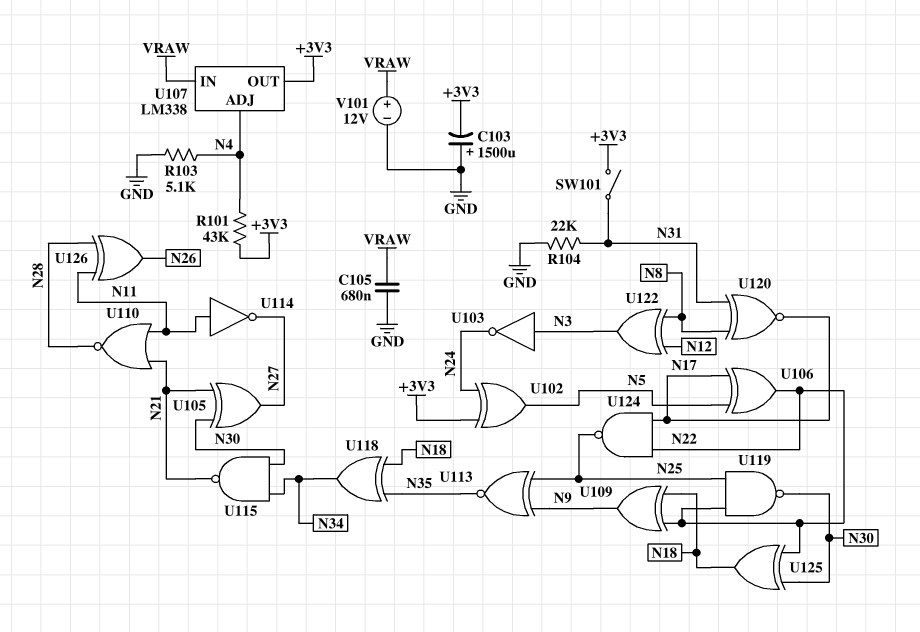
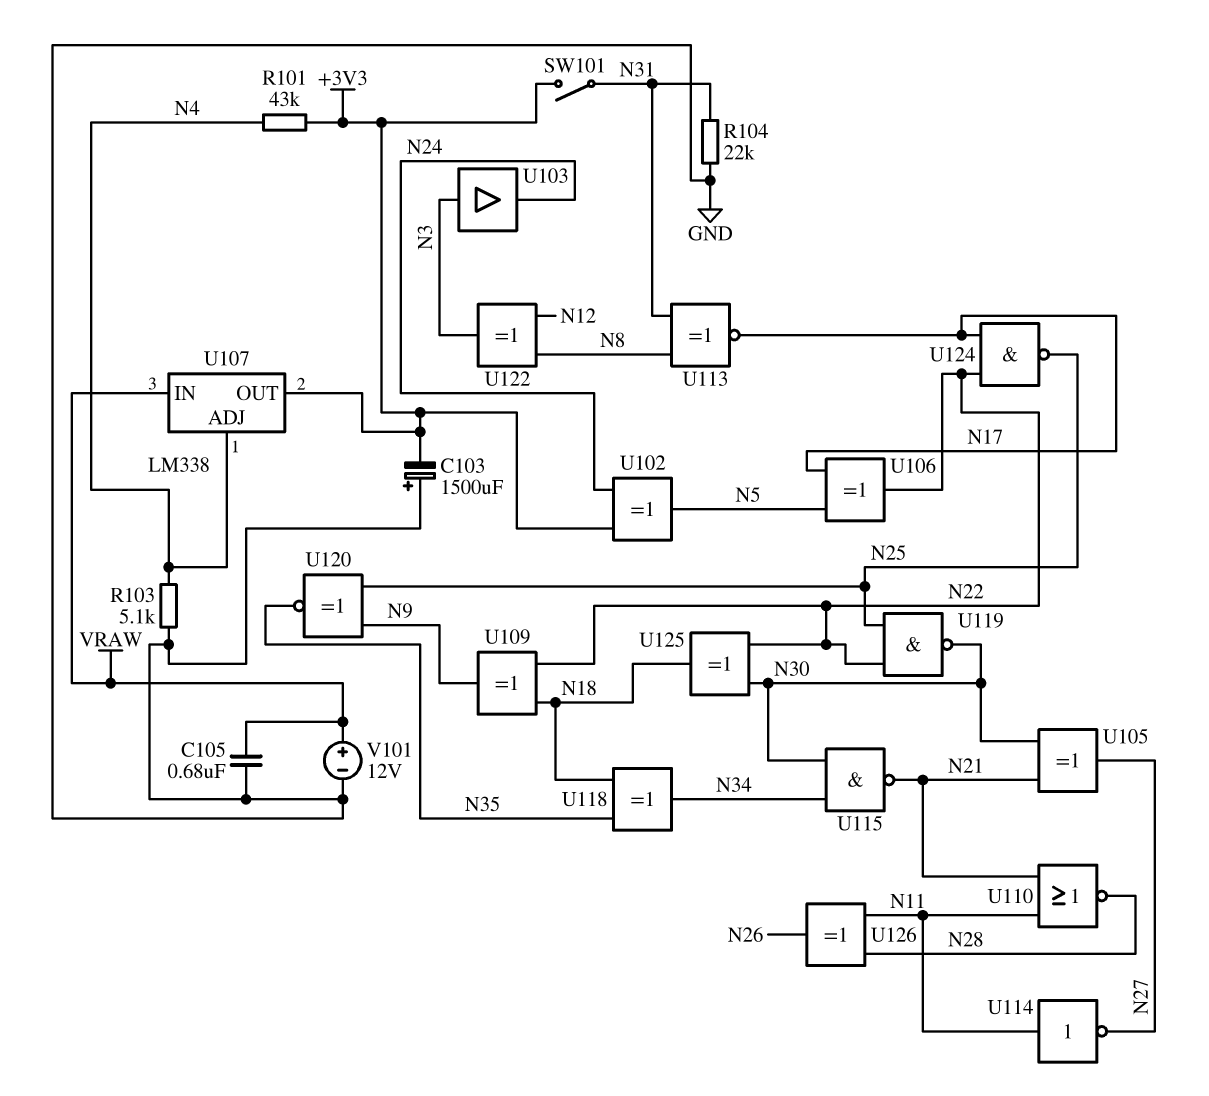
U103: NOT (in N3, out N24) -> buffer (in N3, out N24)
U113: XNOR (in N9, in N25, out N35) -> XNOR (in N8, in N31, out N17)
U120: XNOR (in N8, in N31, out N17) -> XNOR (in N9, in N25, out N35)

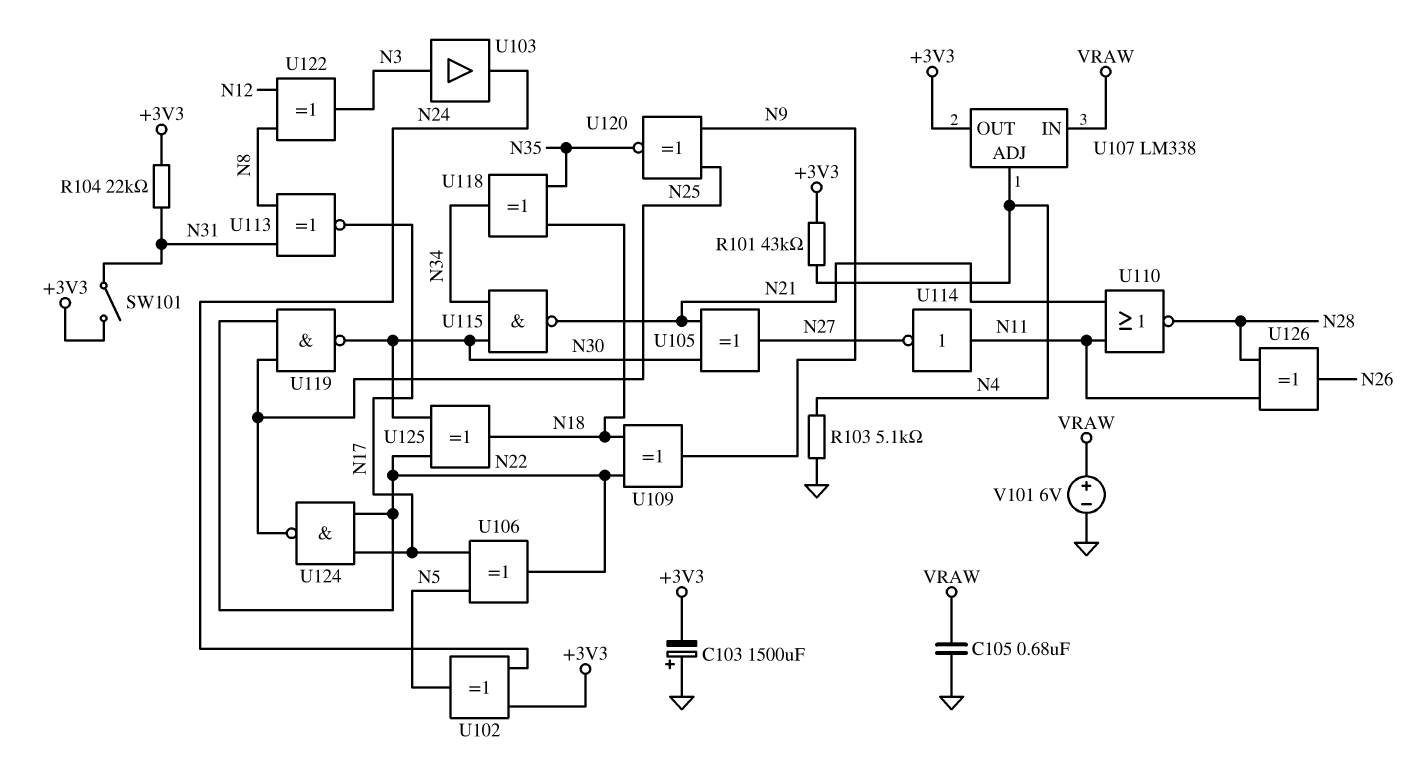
R104: 22k (GND, N31) -> 22k (+3V3, N31)
V101: 12V (plus VRAW, minus GND) -> 6V (plus VRAW, minus GND)

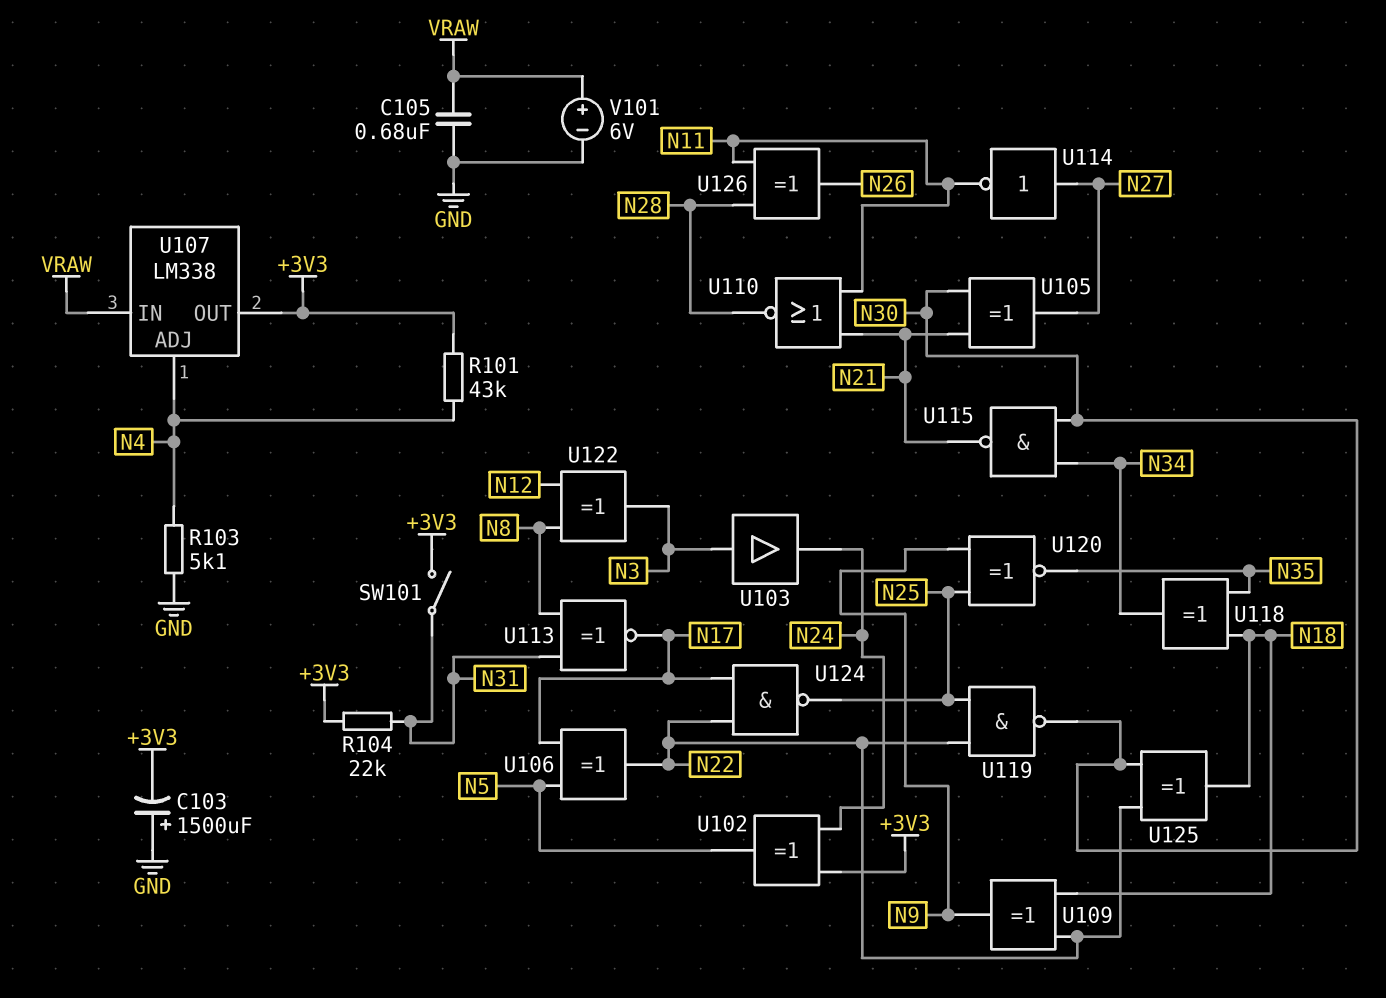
U114: NOT (in N11, out N27) -> NOT (in N27, out N11)

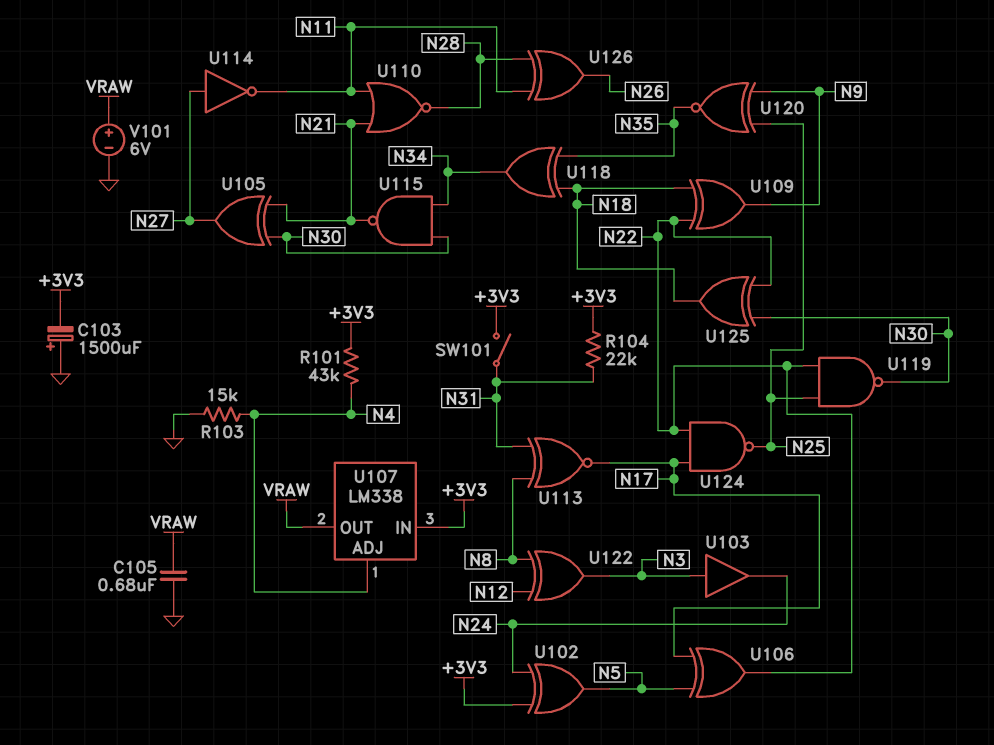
R103: 5.1k (GND, N4) -> 15k (GND, N4)
U107 pin IN: VRAW -> +3V3
U107 pin OUT: +3V3 -> VRAW

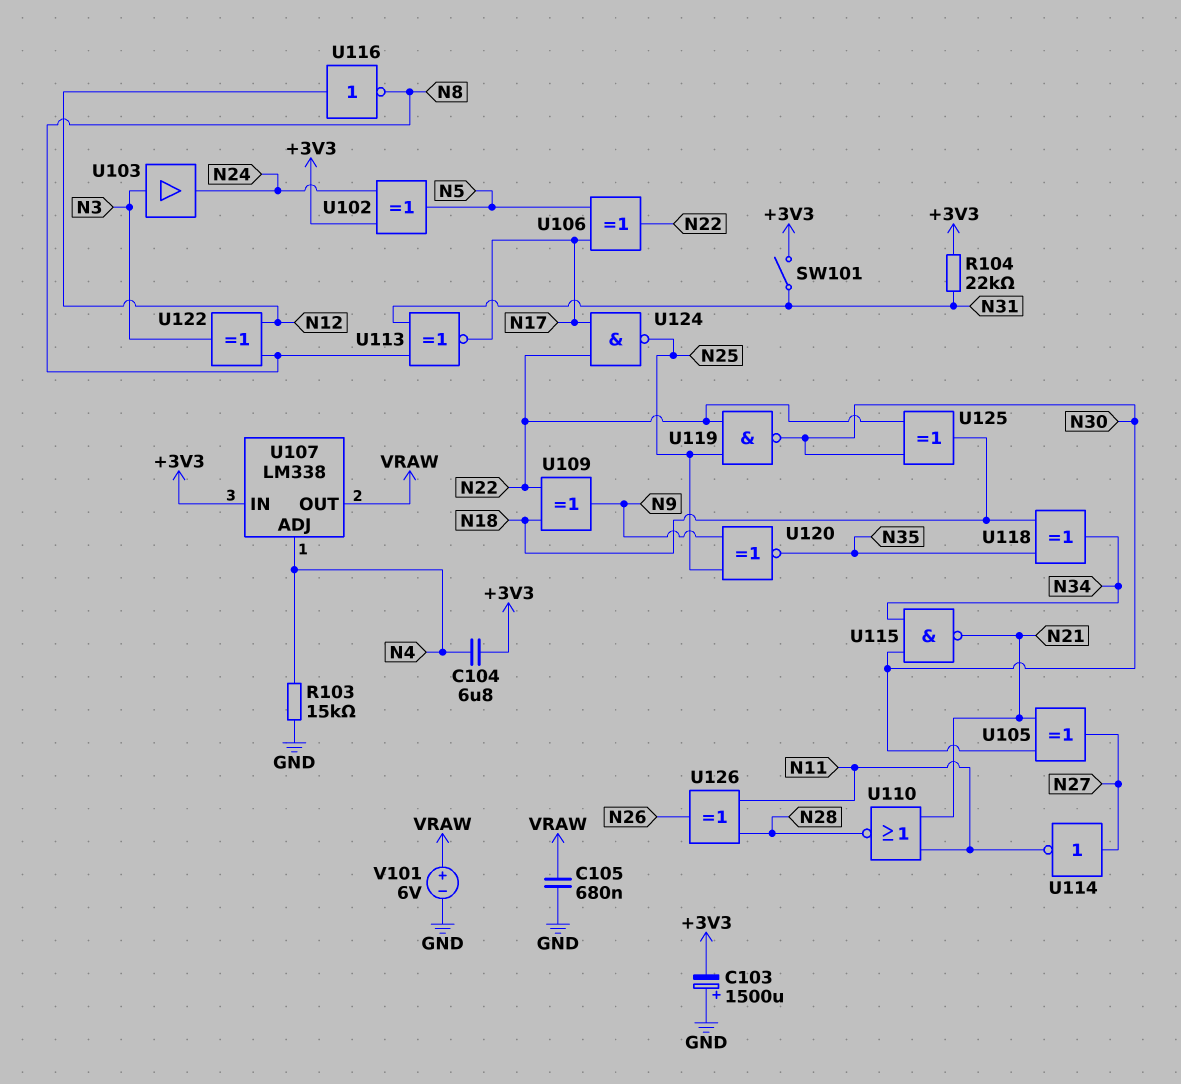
C104: none -> 6.8uF (+3V3, N4)
R101: 43k (+3V3, N4) -> none
U116: none -> NOT (in N12, out N8)

